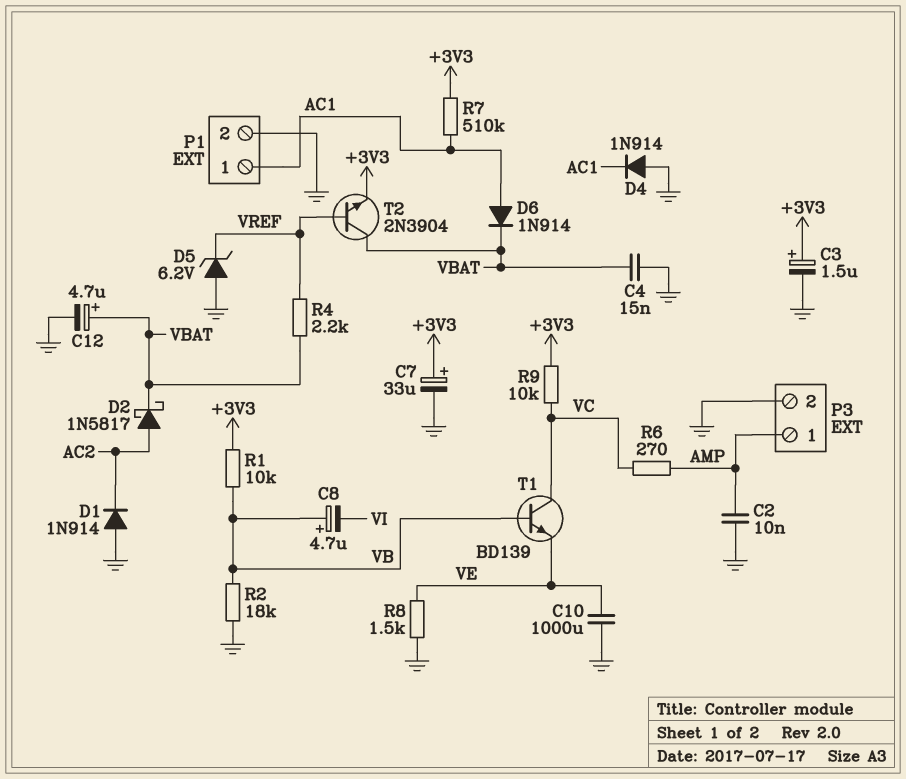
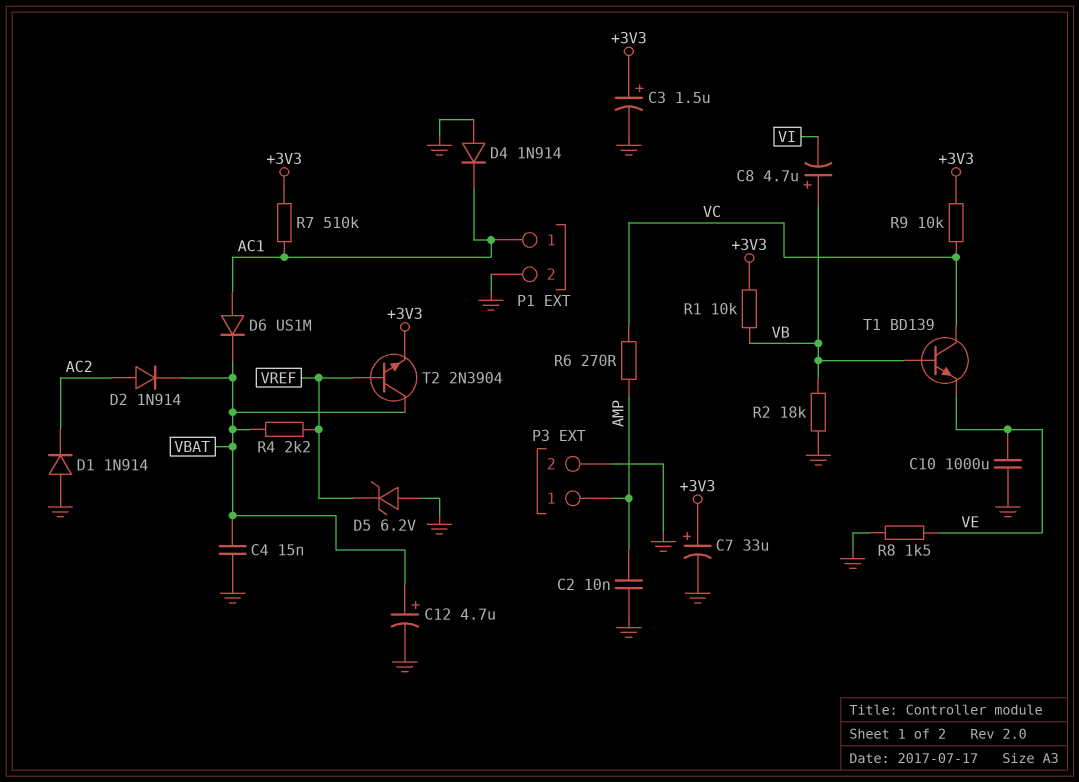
D2: schottky 1N5817 (A AC2, K VBAT) -> diode 1N914 (A AC2, K VBAT)
D6: diode 1N914 (A AC1, K VBAT) -> diode US1M (A AC1, K VBAT)

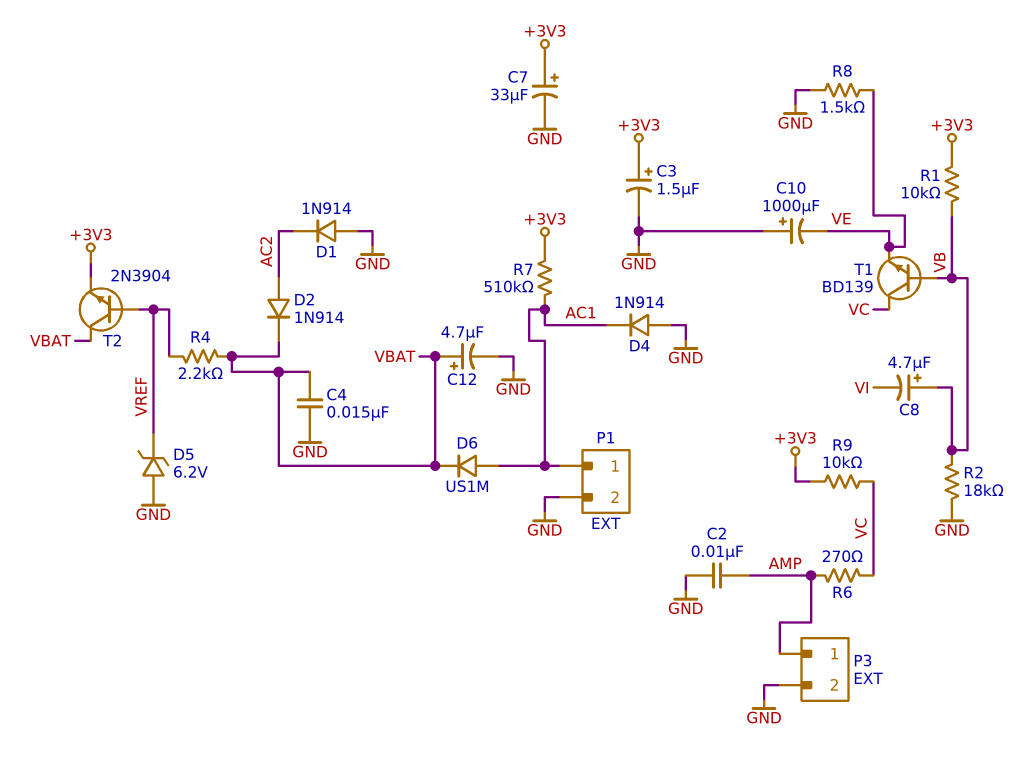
C10: 1000uF (GND, VE) -> 1000uF (plus GND, minus VE)

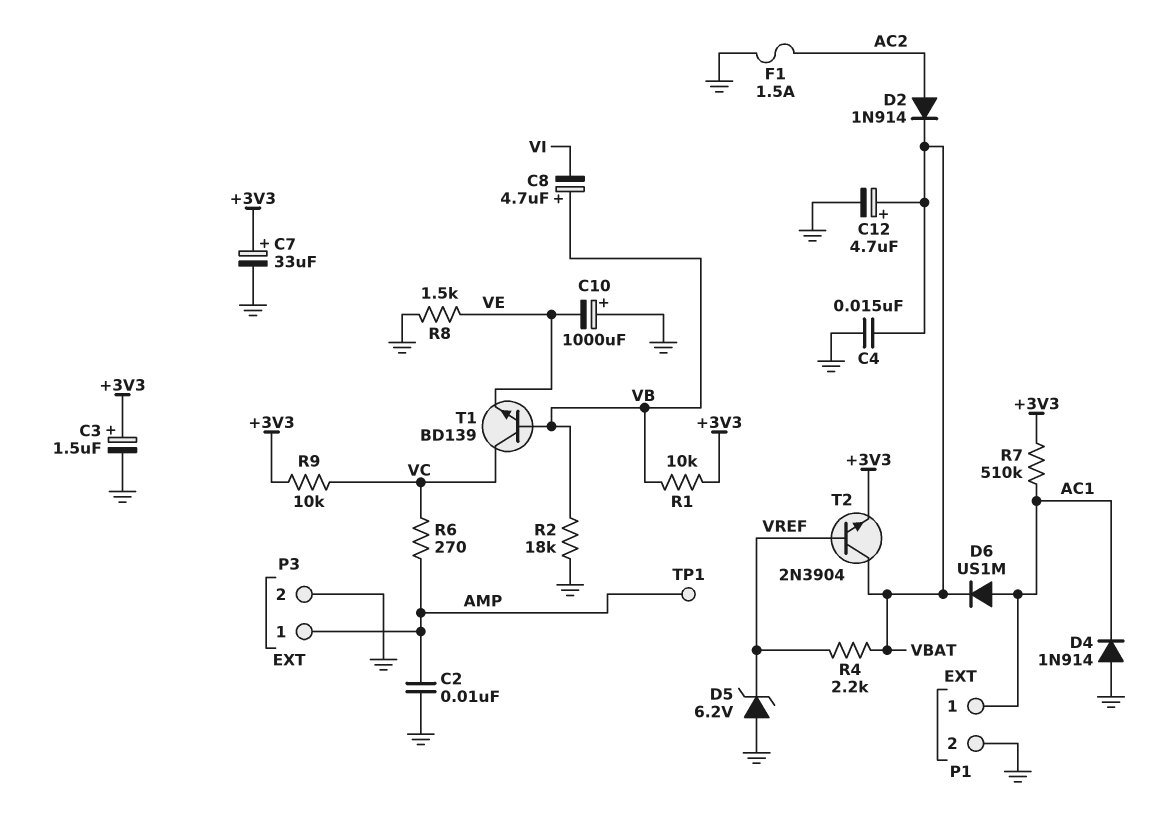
D1: diode 1N914 (A GND, K AC2) -> none
F1: none -> 1.5A (AC2, GND)
TP1: none -> test point (AMP)

